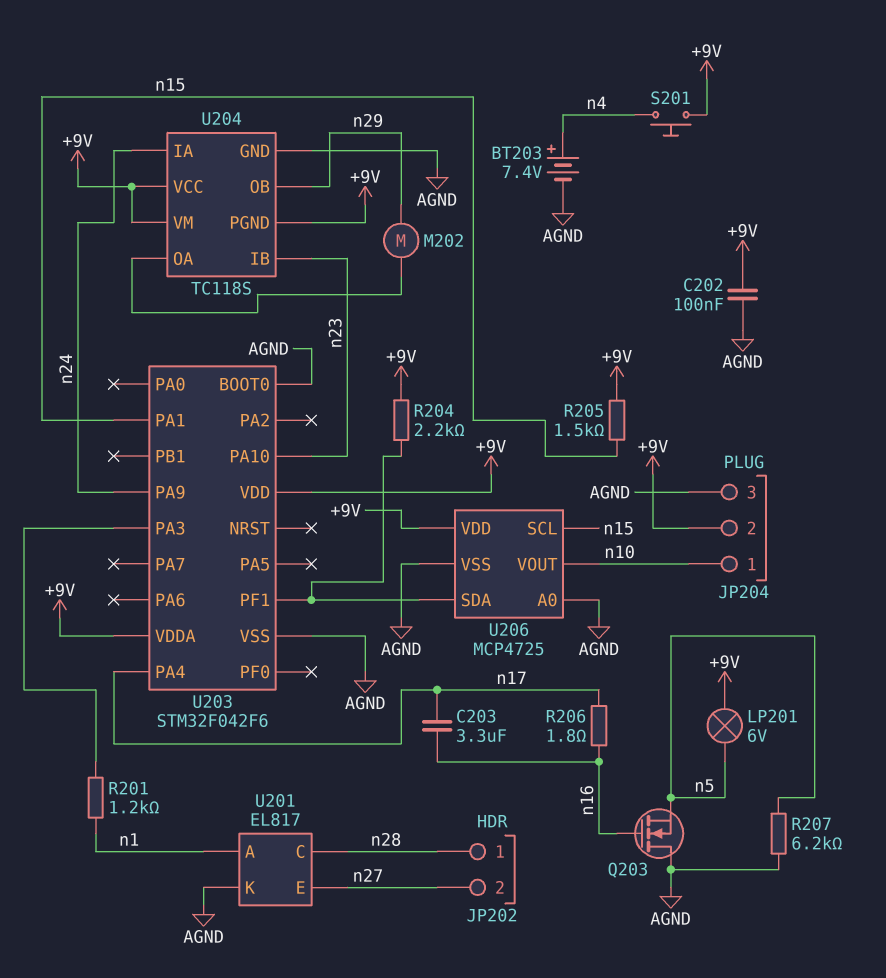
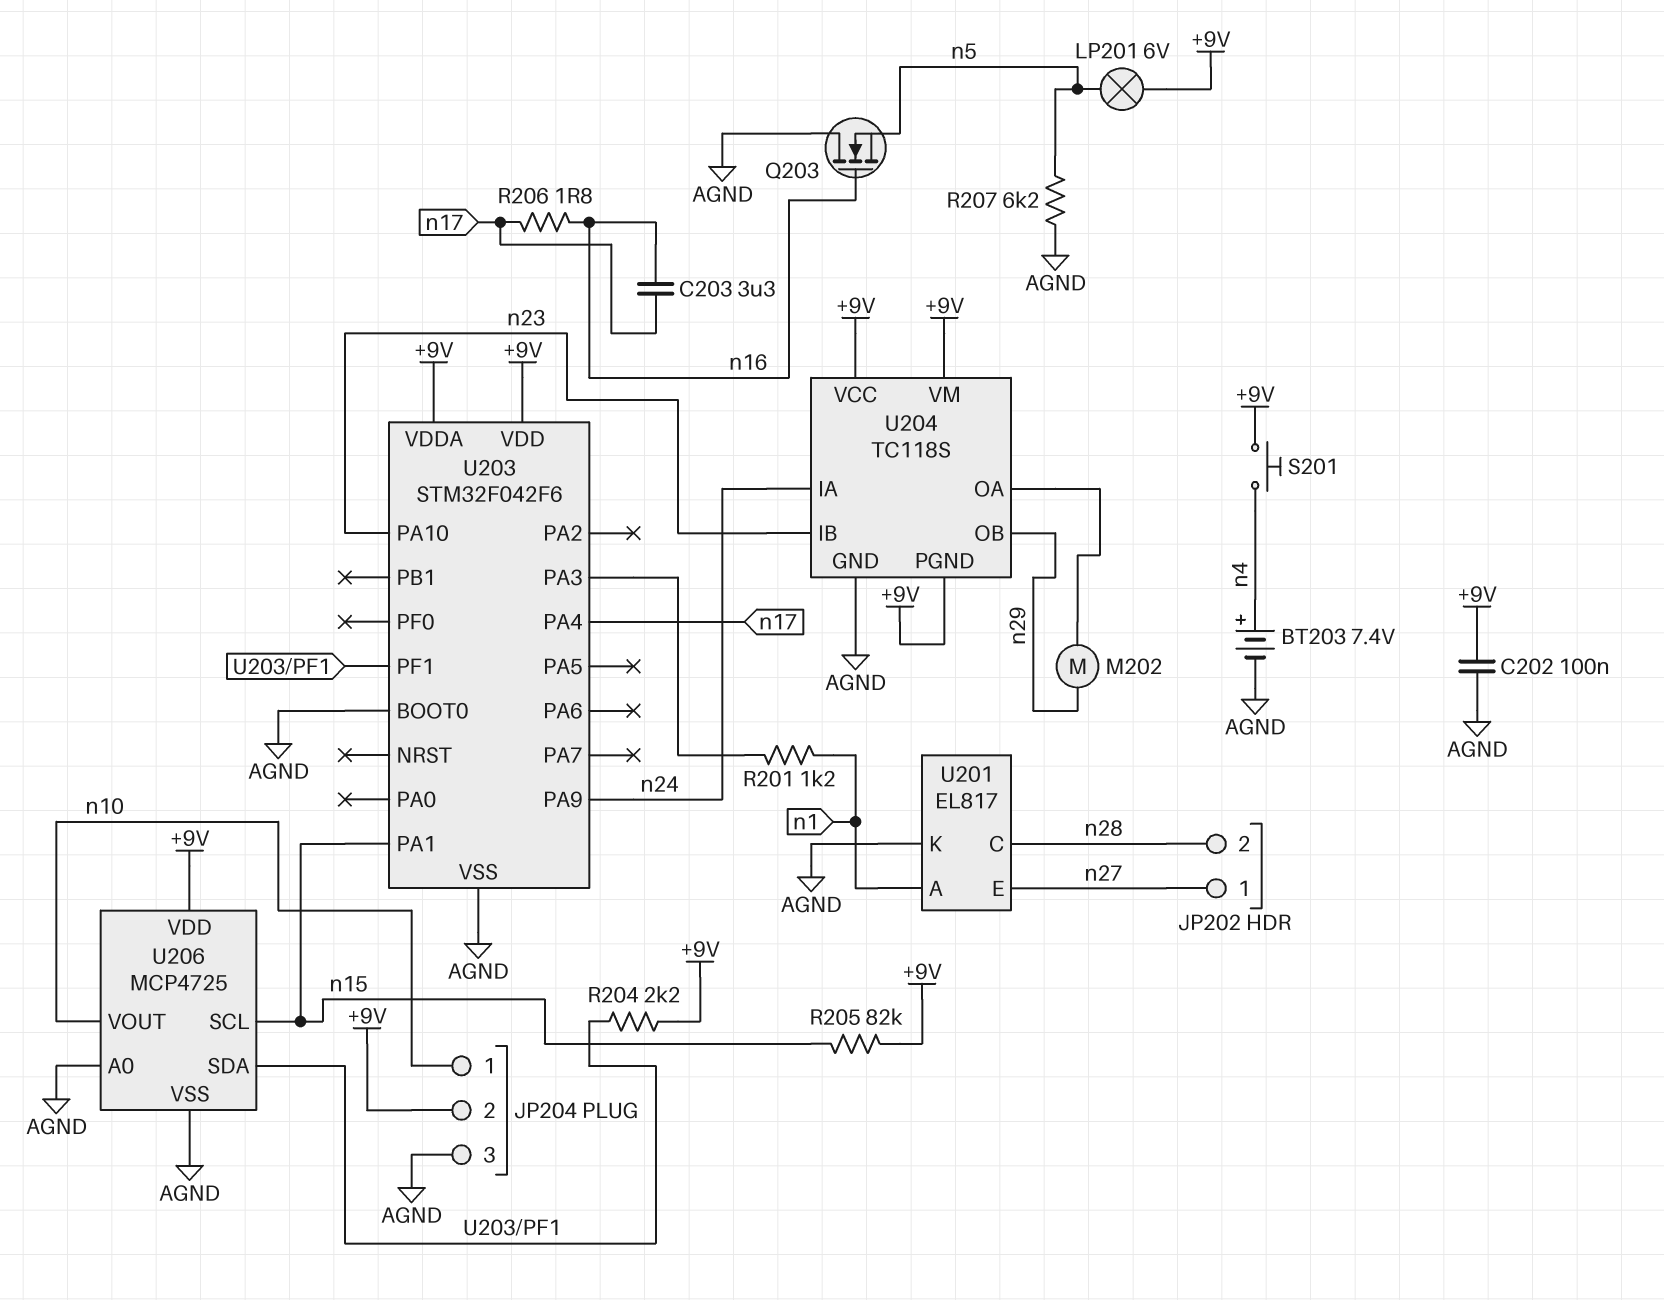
JP202 pin 1: n28 -> n27
JP202 pin 2: n27 -> n28
R205: 1.5k (+9V, n15) -> 82k (+9V, n15)

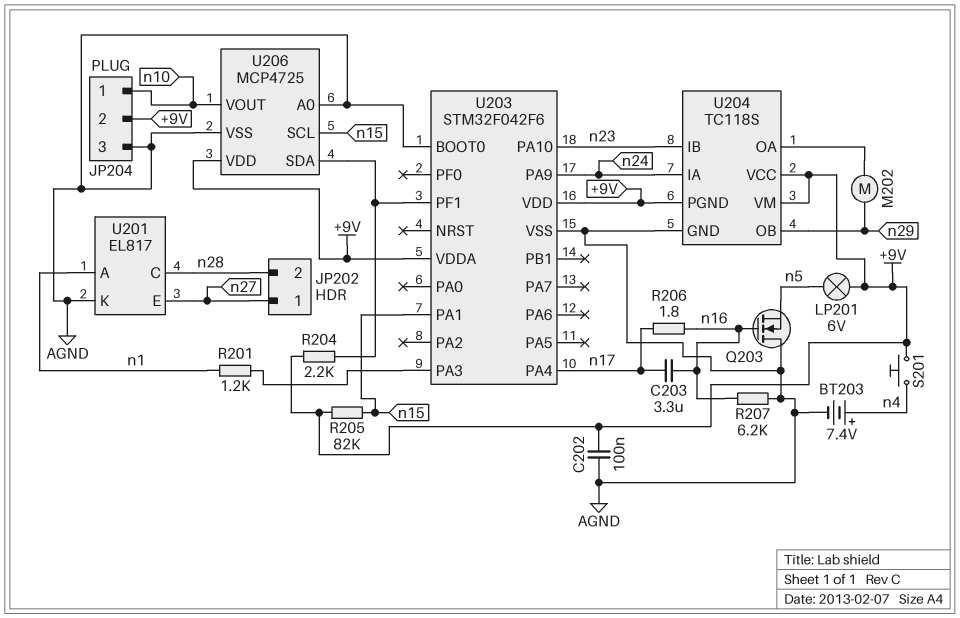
R207: 6.2k (AGND, n5) -> 6.2k (AGND, n16)

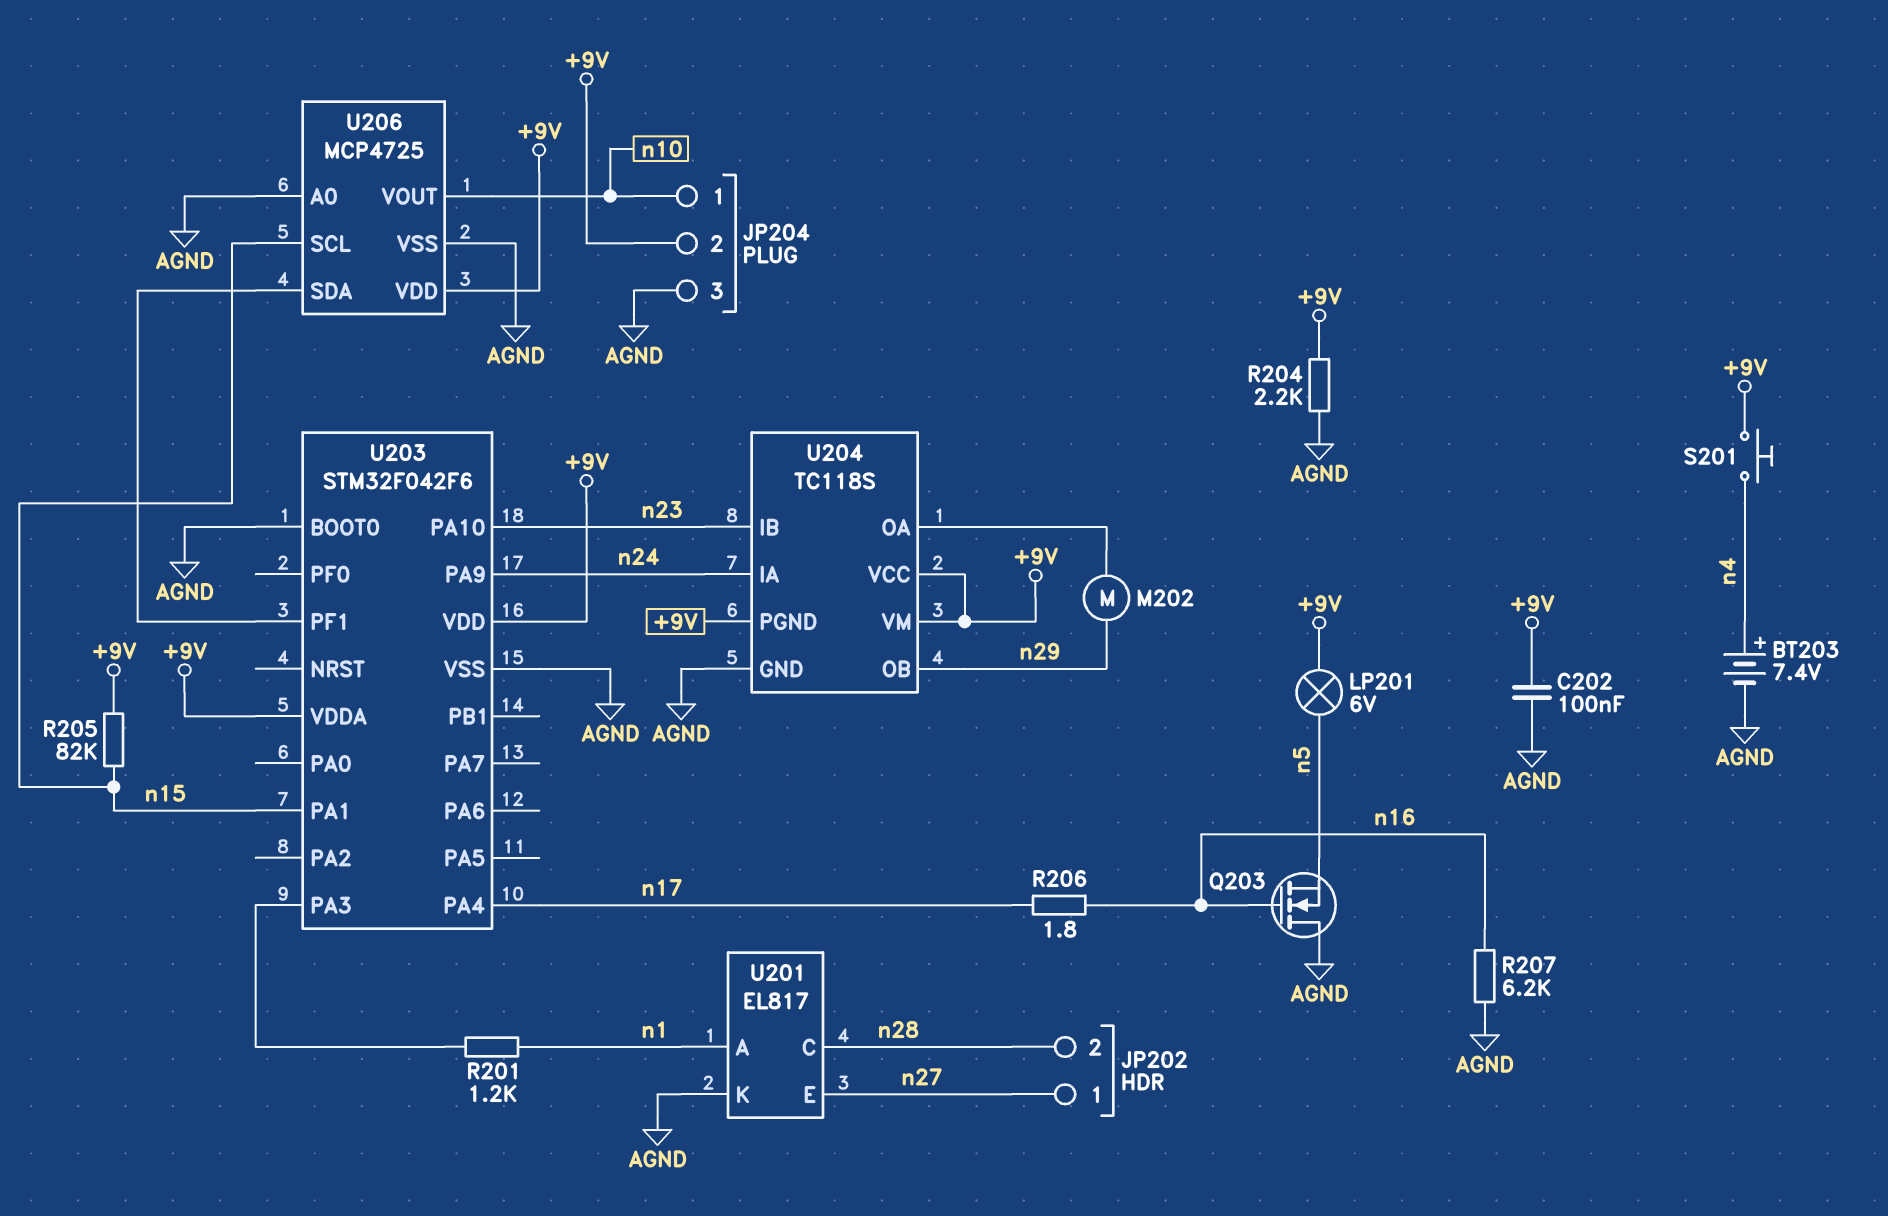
C203: 3.3uF (n16, n17) -> none
R204: 2.2k (+9V, U203/PF1) -> 2.2k (+9V, AGND)

